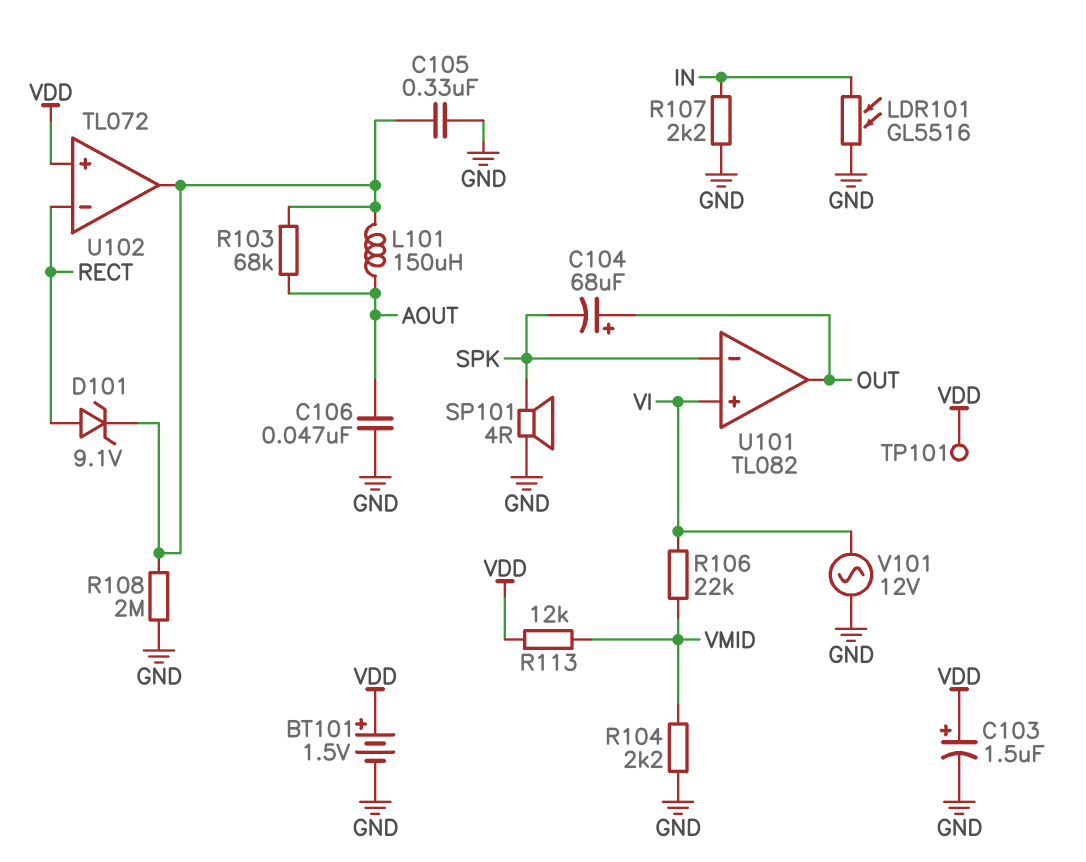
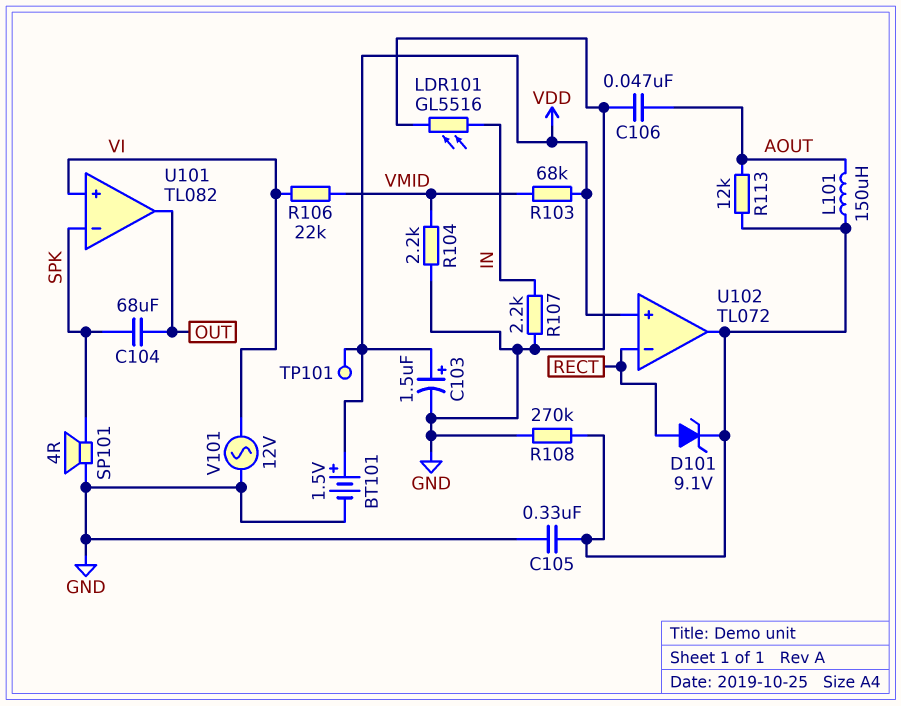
C104: 68uF (plus OUT, minus SPK) -> 68uF (OUT, SPK)
R103: 68k (AOUT, U102/out) -> 68k (VDD, VMID)
R108: 2M (GND, U102/out) -> 270k (GND, U102/out)
R113: 12k (VDD, VMID) -> 12k (AOUT, U102/out)

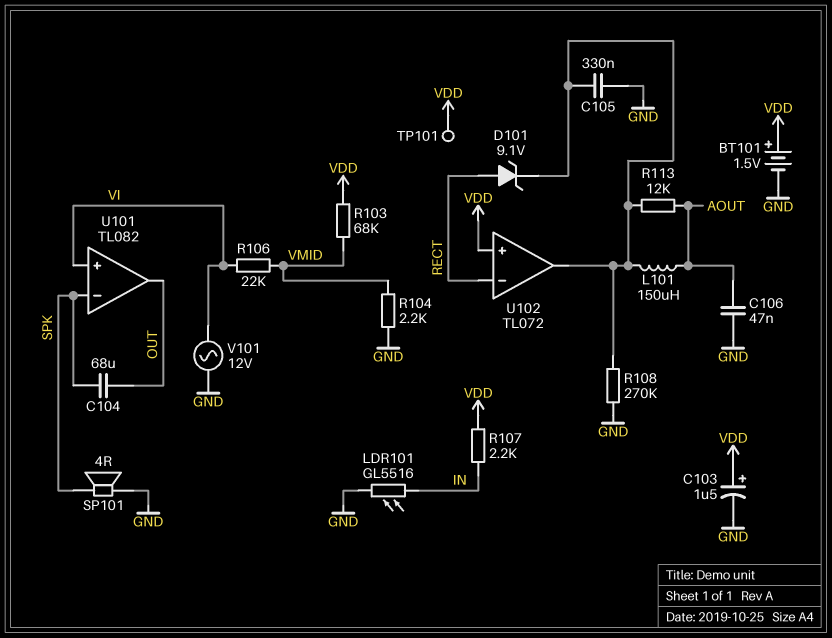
R107: 2.2k (GND, IN) -> 2.2k (IN, VDD)

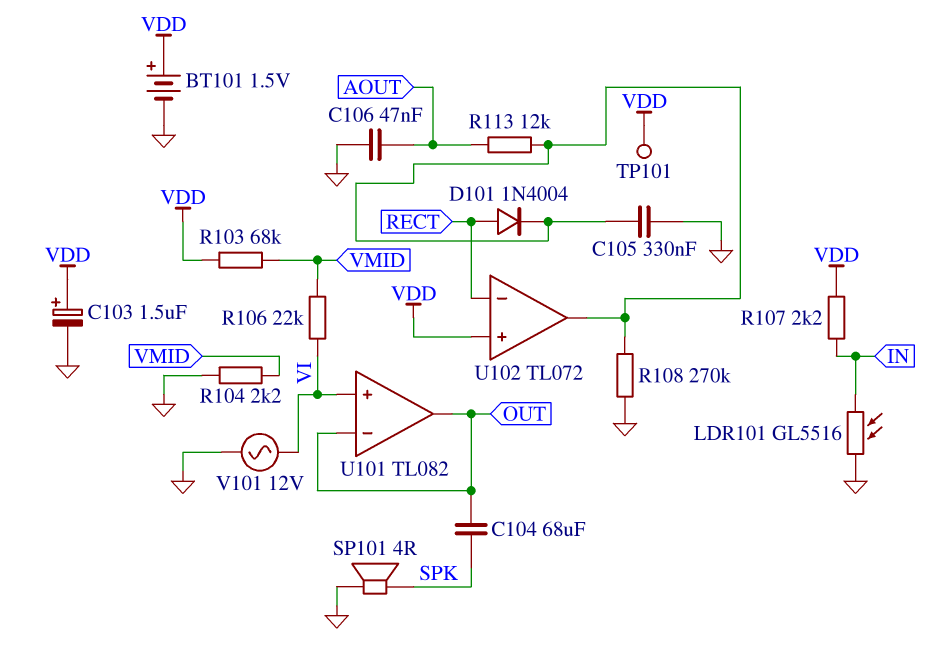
D101: zener 9.1V (A RECT, K U102/out) -> diode 1N4004 (A RECT, K U102/out)
L101: 150uH (AOUT, U102/out) -> none
U101 pin in-: SPK -> OUT

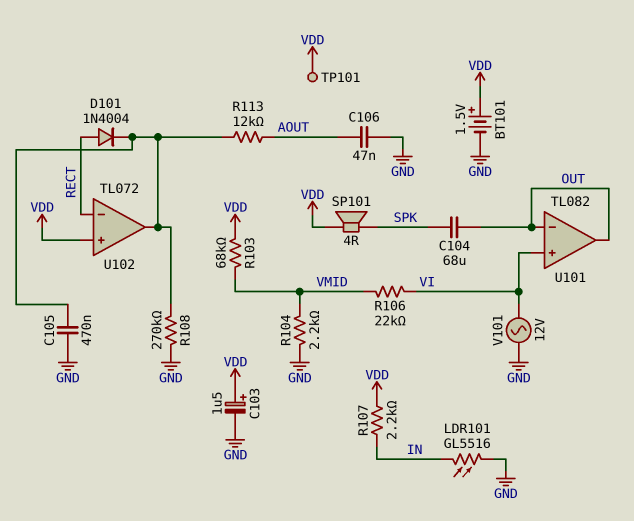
C105: 330nF (GND, U102/out) -> 470nF (GND, U102/out)
SP101: speaker 4R (GND, SPK) -> speaker 4R (SPK, VDD)

